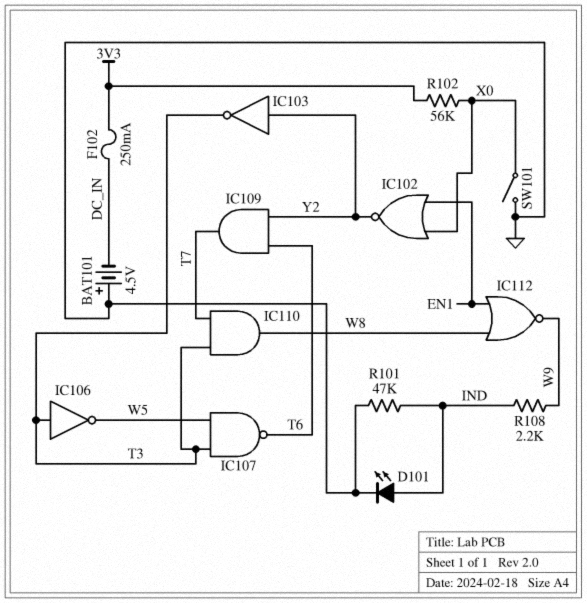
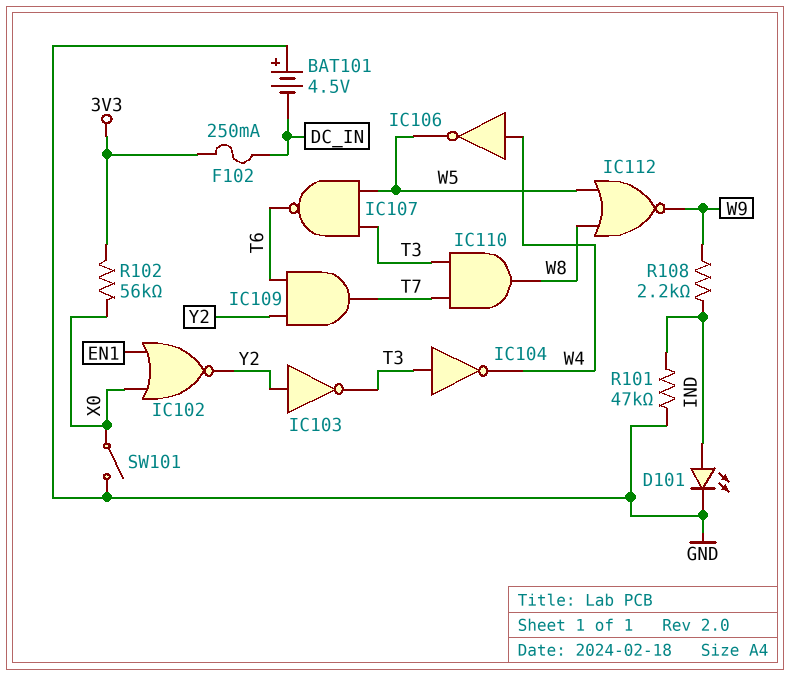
IC104: none -> NOT (in T3, out W4)
IC106: NOT (in T3, out W5) -> NOT (in W4, out W5)
IC112: NOR (in EN1, in W8, out W9) -> NOR (in W5, in W8, out W9)

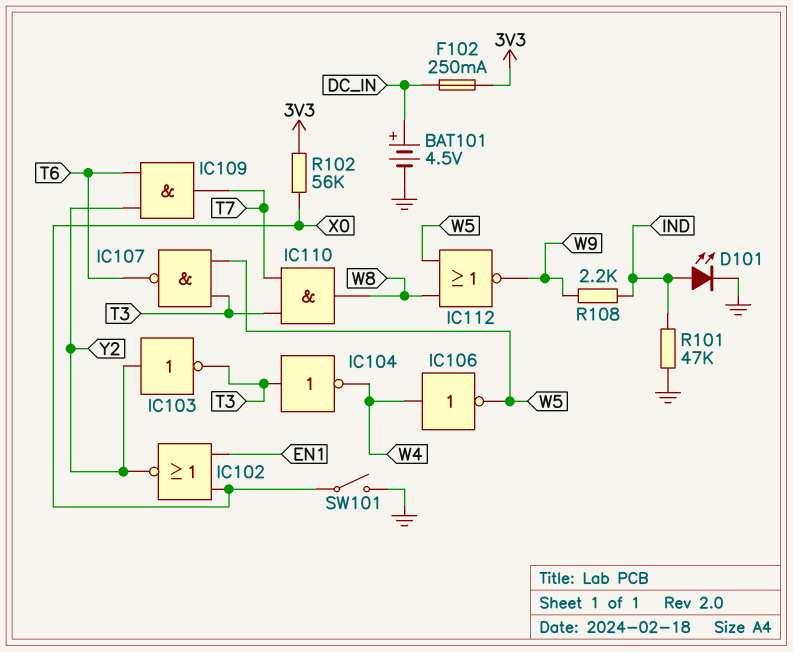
BAT101: 4.5V (plus GND, minus DC_IN) -> 4.5V (plus DC_IN, minus GND)

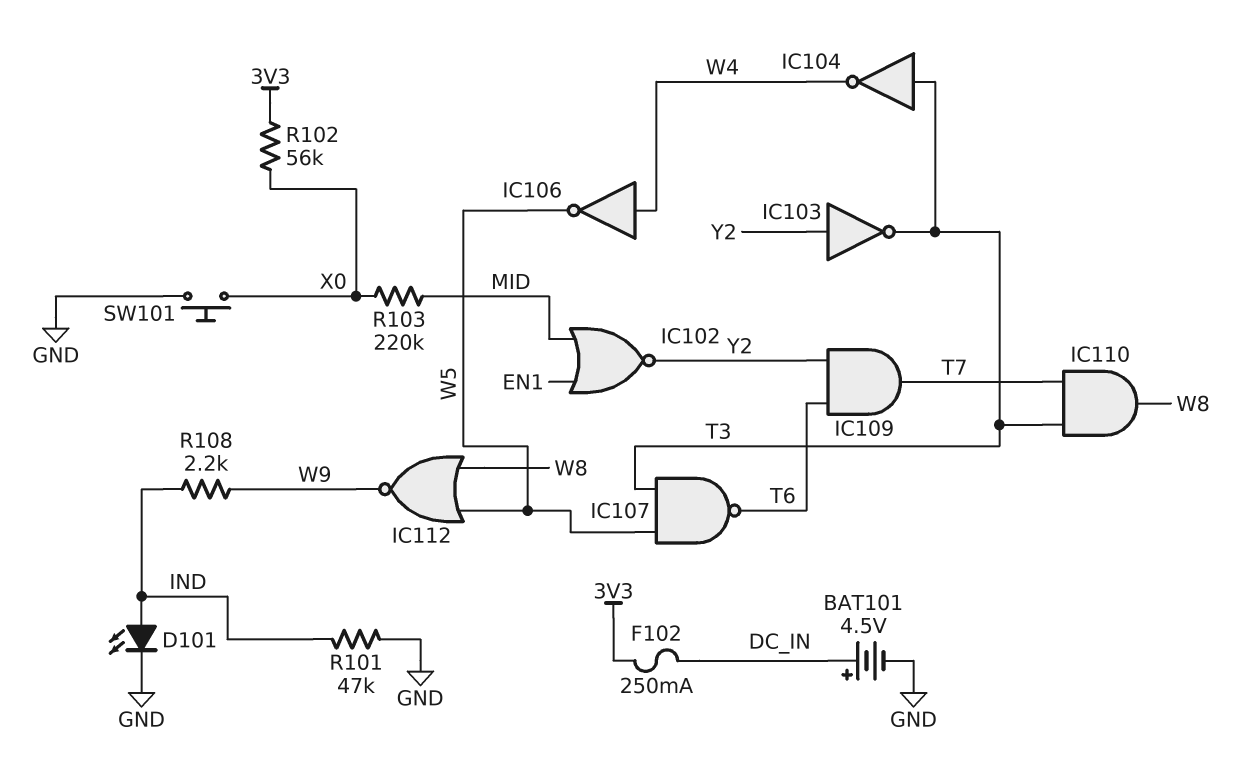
IC102: NOR (in EN1, in X0, out Y2) -> NOR (in EN1, in MID, out Y2)
R103: none -> 220k (MID, X0)
SW101: switch (GND, X0) -> button (GND, X0)

